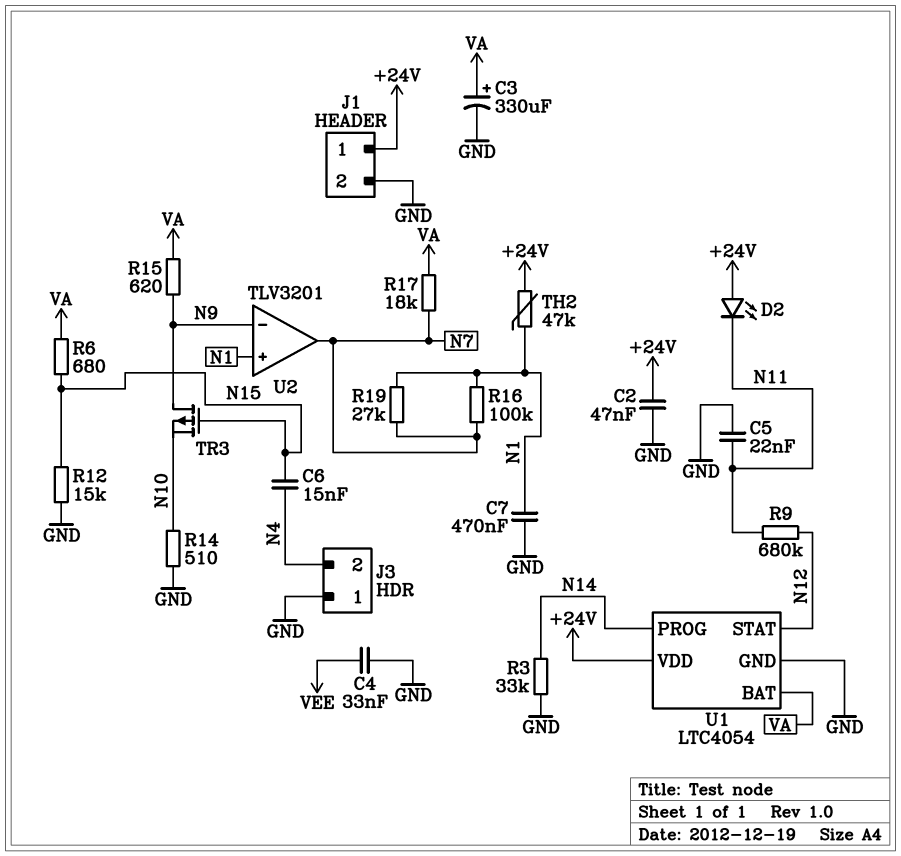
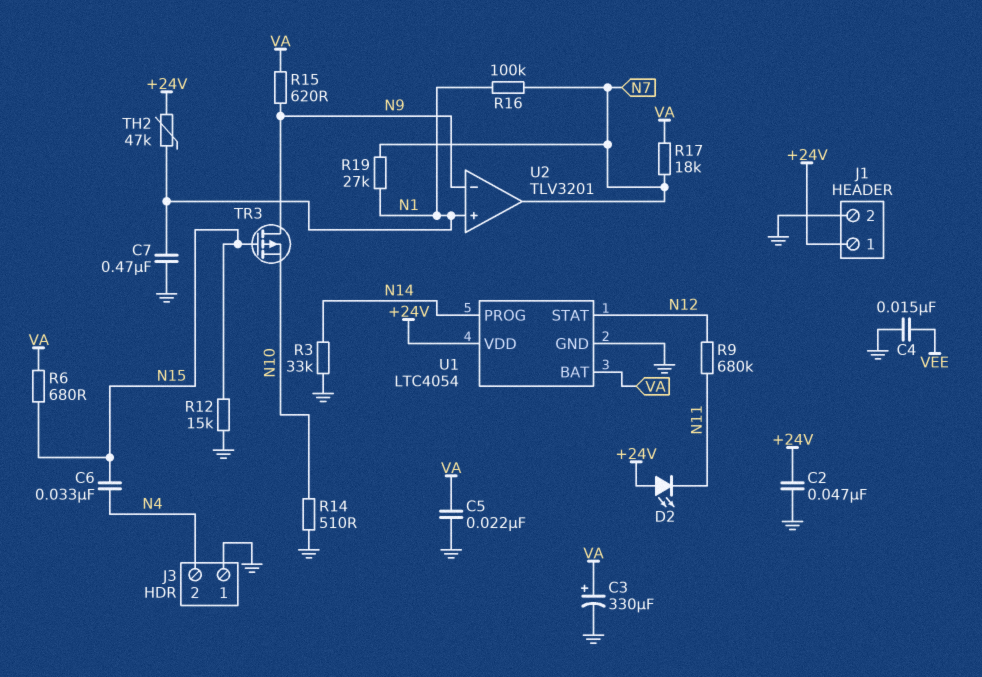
C4: 33nF (GND, VEE) -> 15nF (GND, VEE)
C5: 22nF (GND, N11) -> 22nF (GND, VA)
C6: 15nF (N4, N15) -> 33nF (N4, N15)

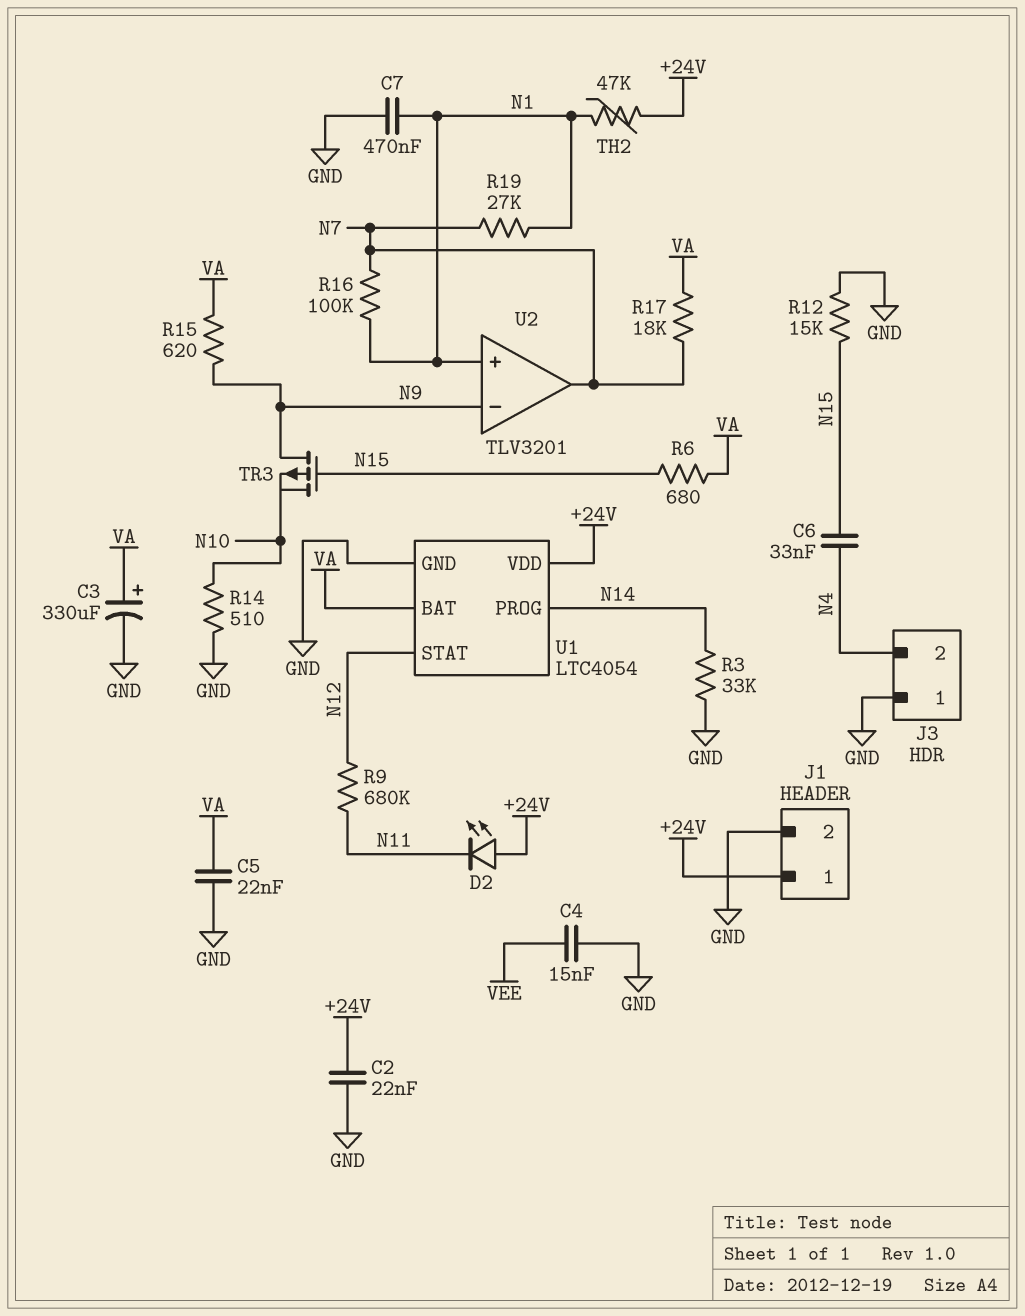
C2: 47nF (+24V, GND) -> 22nF (+24V, GND)

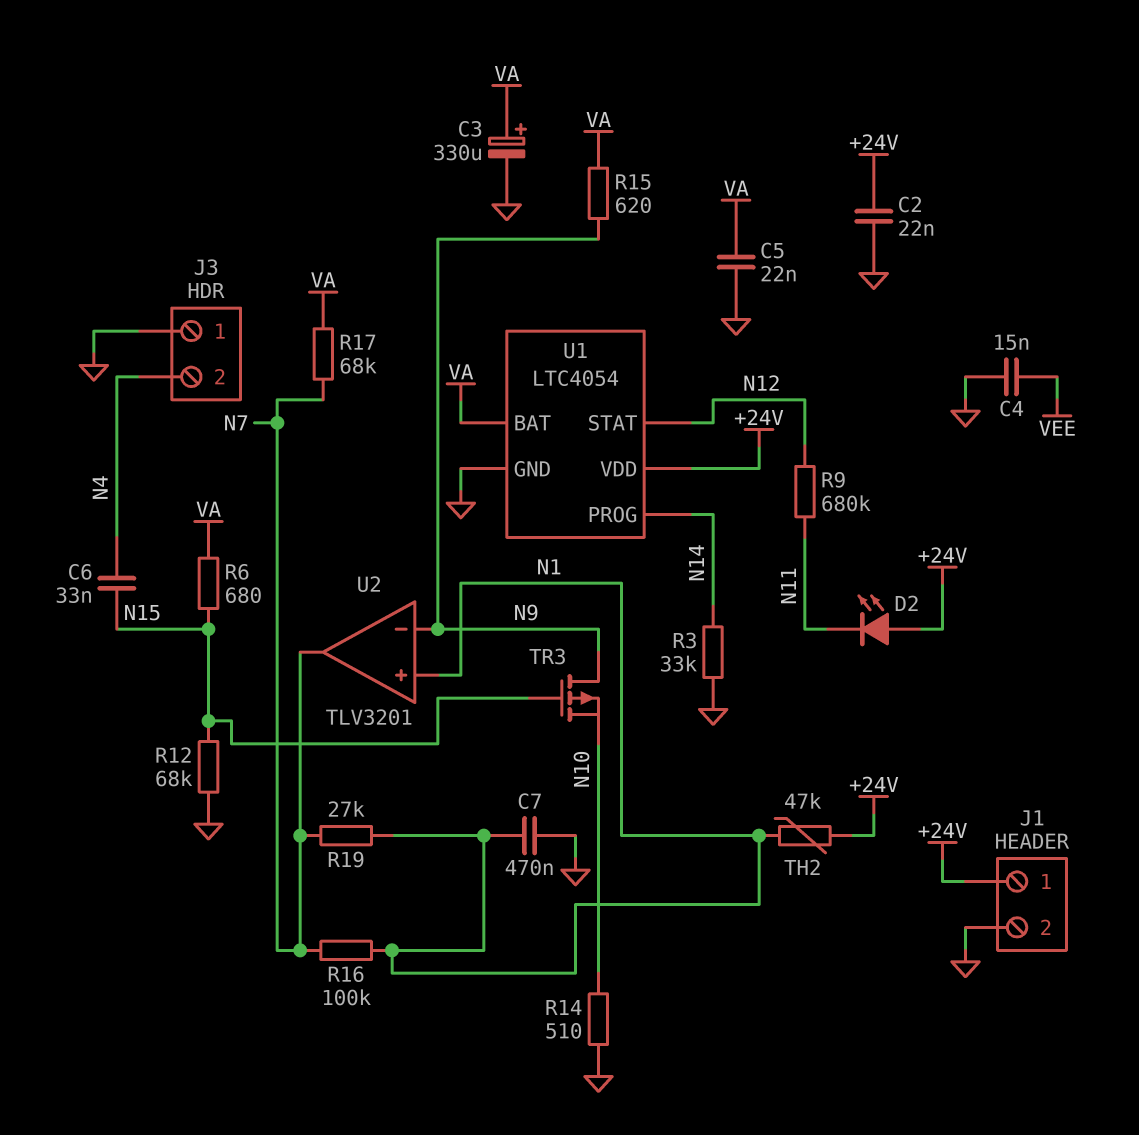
R12: 15k (GND, N15) -> 68k (GND, N15)
R17: 18k (N7, VA) -> 68k (N7, VA)

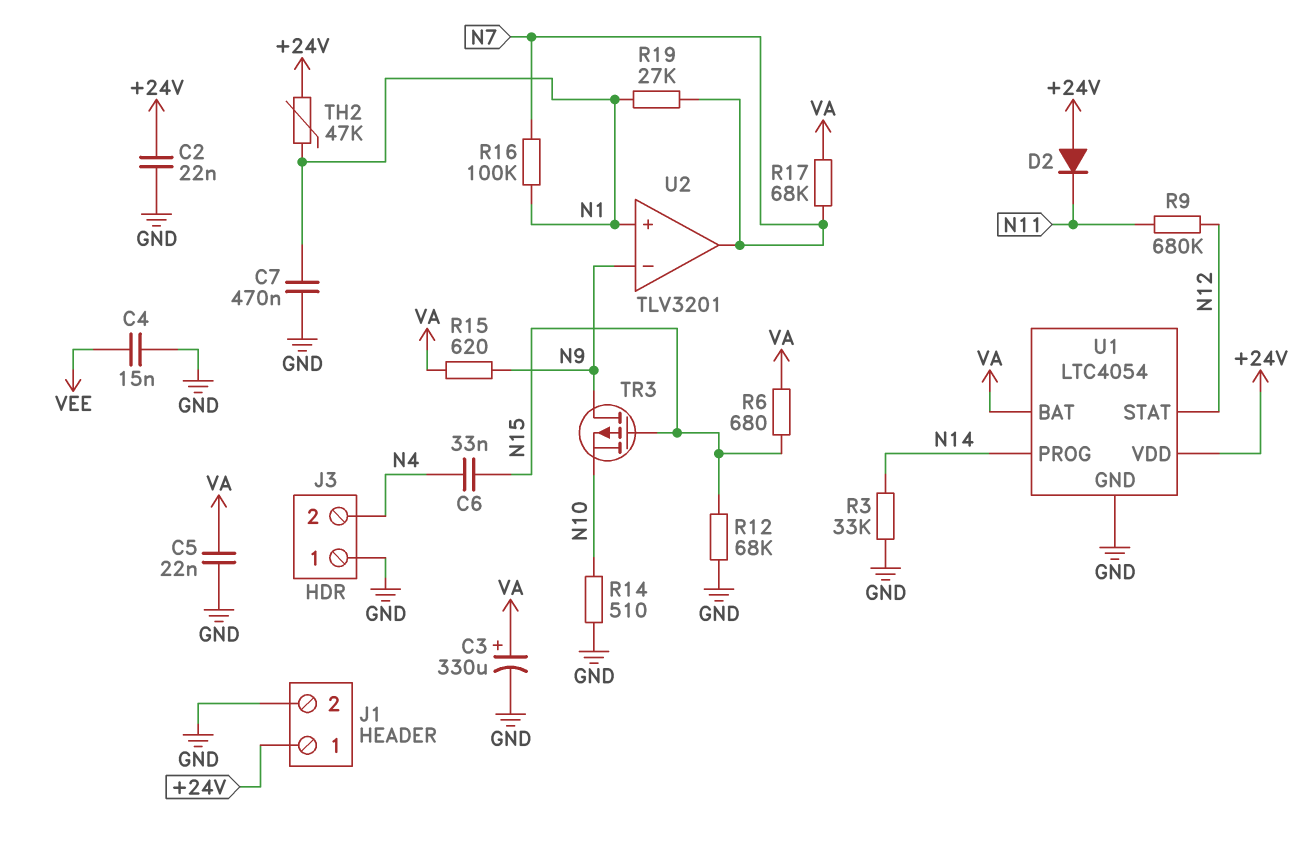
D2: LED (A +24V, K N11) -> diode (A +24V, K N11)

